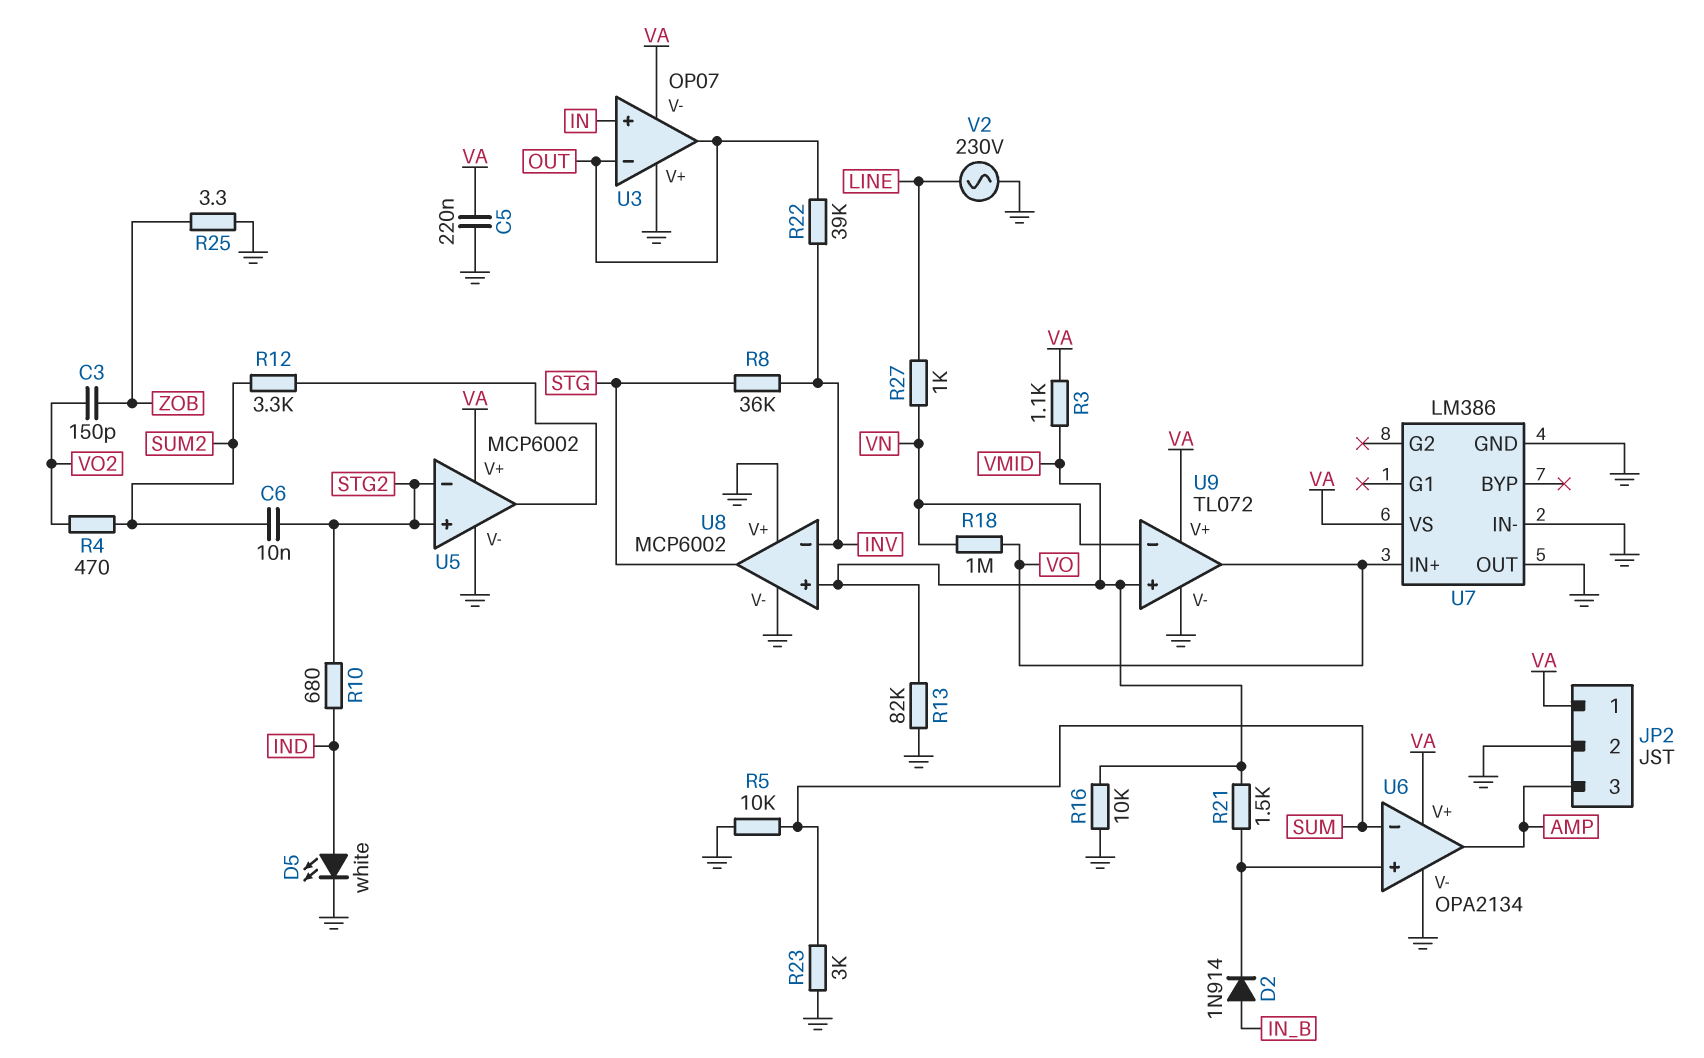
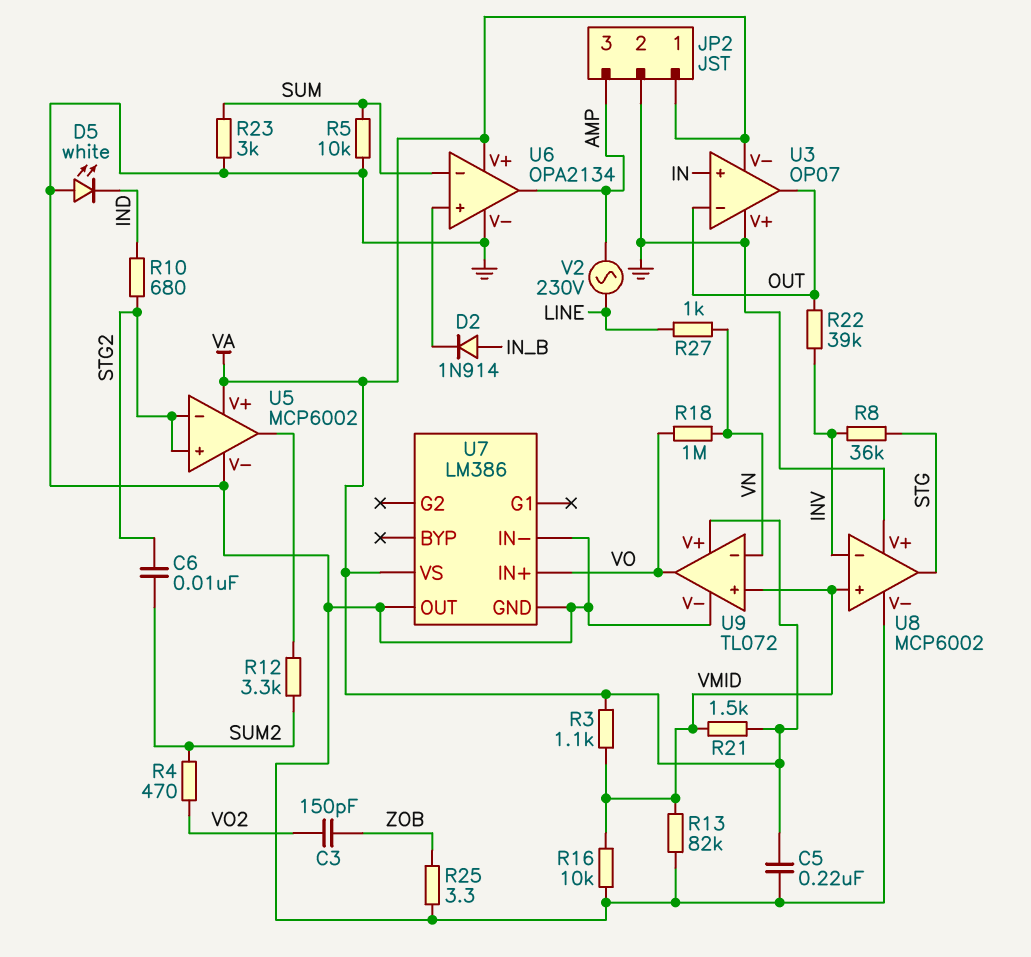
D5: LED white (A IND, K GND) -> LED white (A GND, K IND)
R21: 1.5k (U6/in+, VMID) -> 1.5k (VA, VMID)
V2: AC 230V (GND, LINE) -> AC 230V (AMP, LINE)

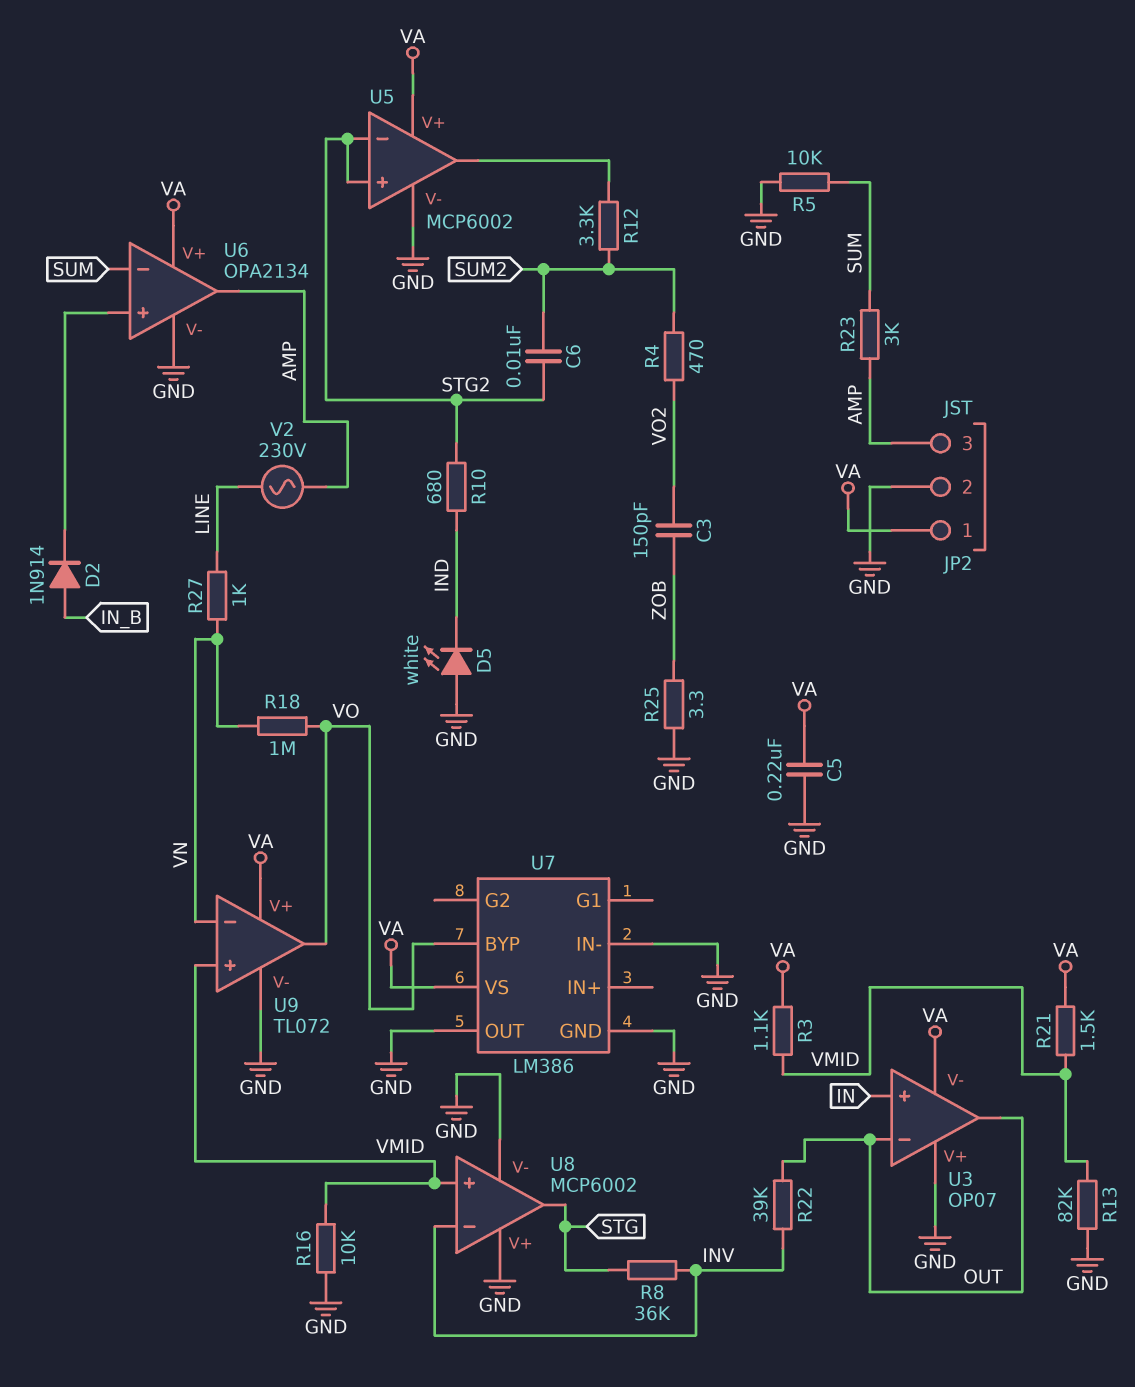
R23: 3k (GND, SUM) -> 3k (AMP, SUM)
U7 pin BYP: none -> VO
U7 pin IN+: VO -> none

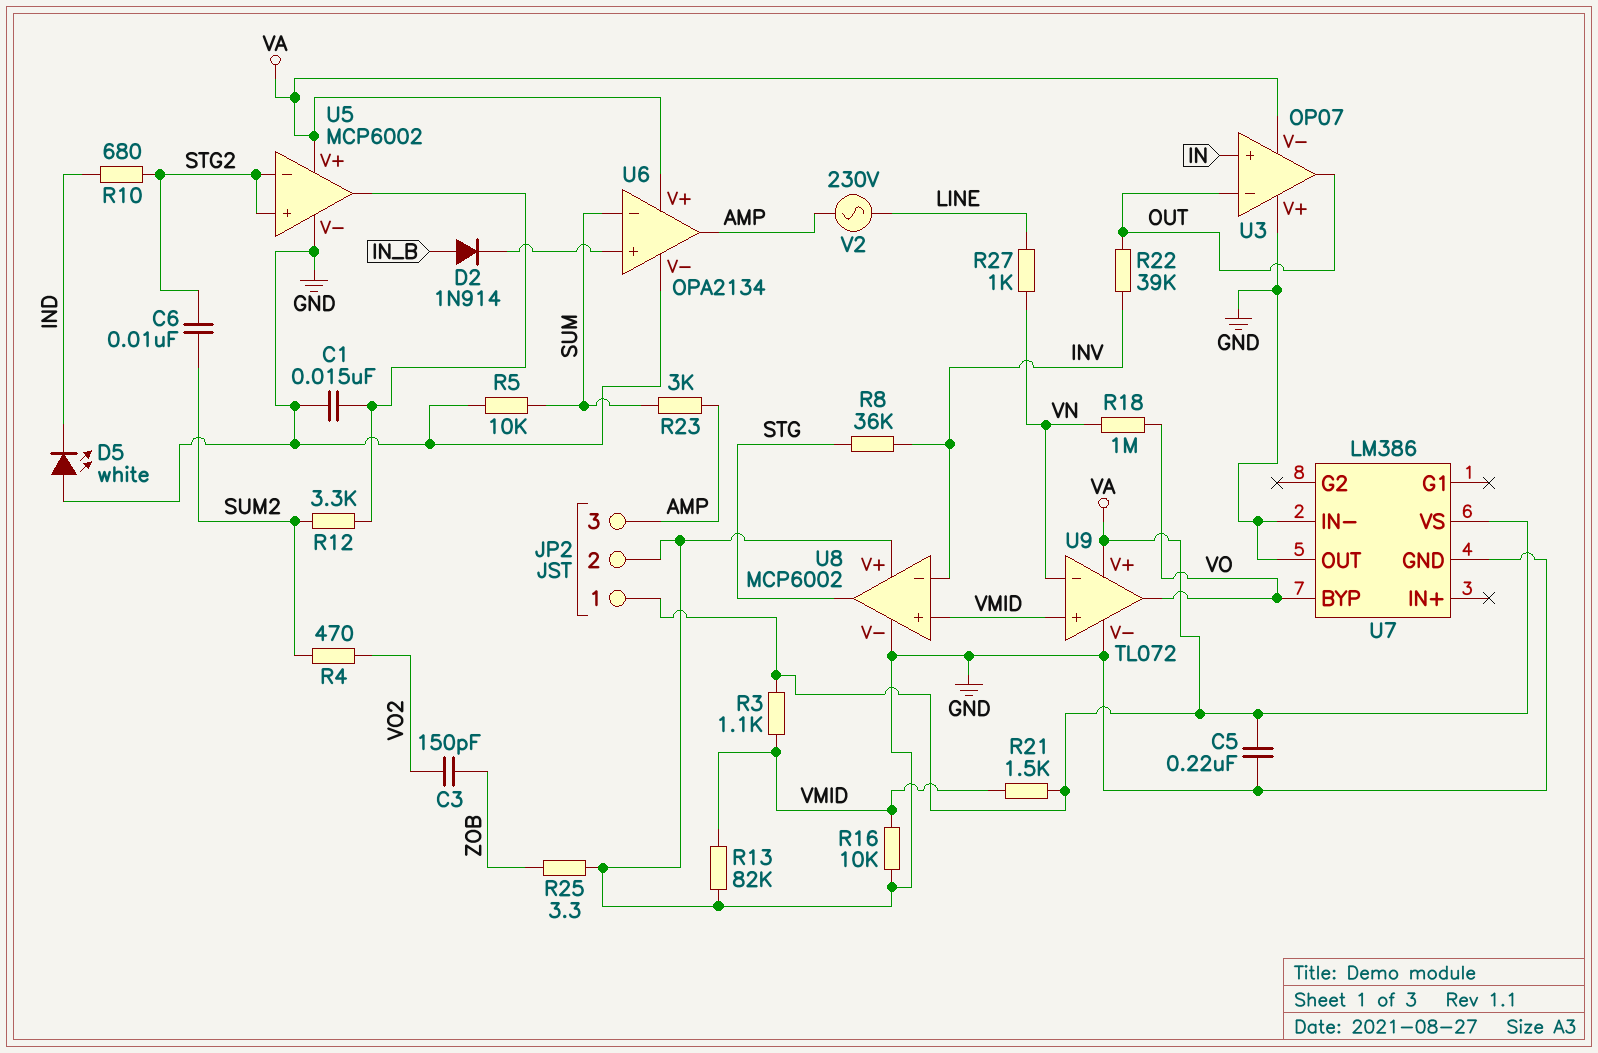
C1: none -> 15nF (GND, U5/out)

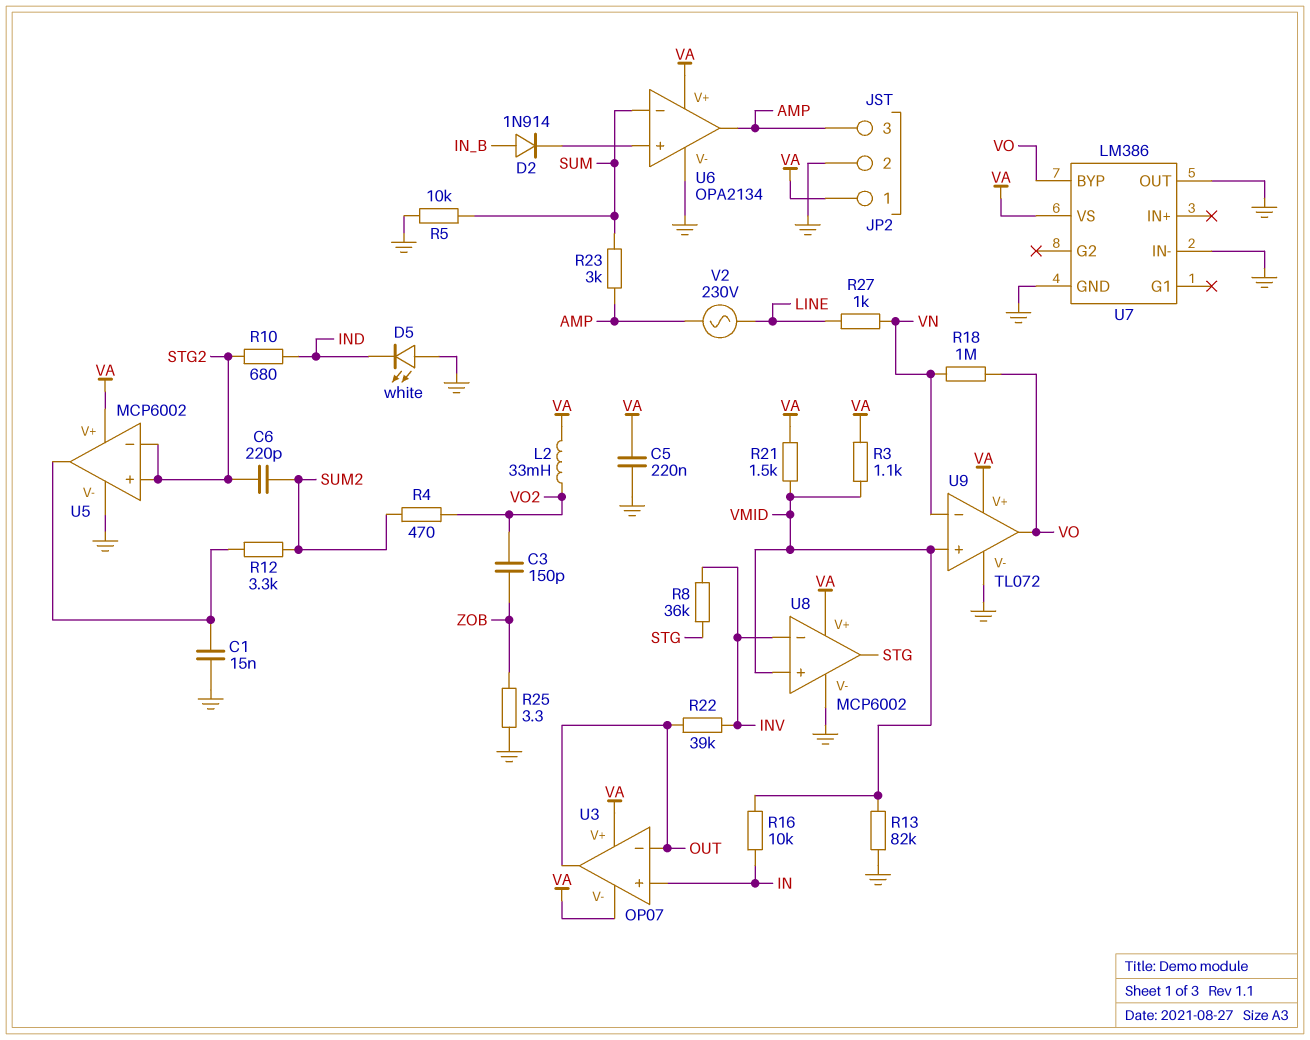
C6: 10nF (STG2, SUM2) -> 220pF (STG2, SUM2)
L2: none -> 33mH (VA, VO2)
R16: 10k (GND, VMID) -> 10k (IN, VMID)
U3 pin V+: GND -> VA
U8 pin V+: GND -> VA

